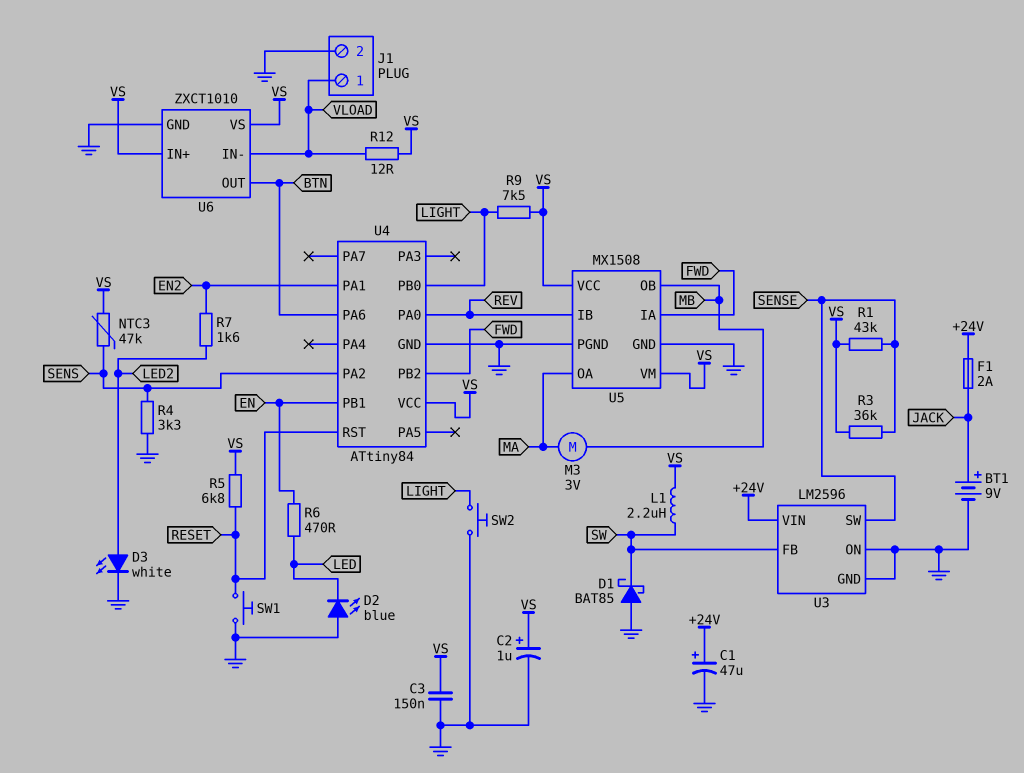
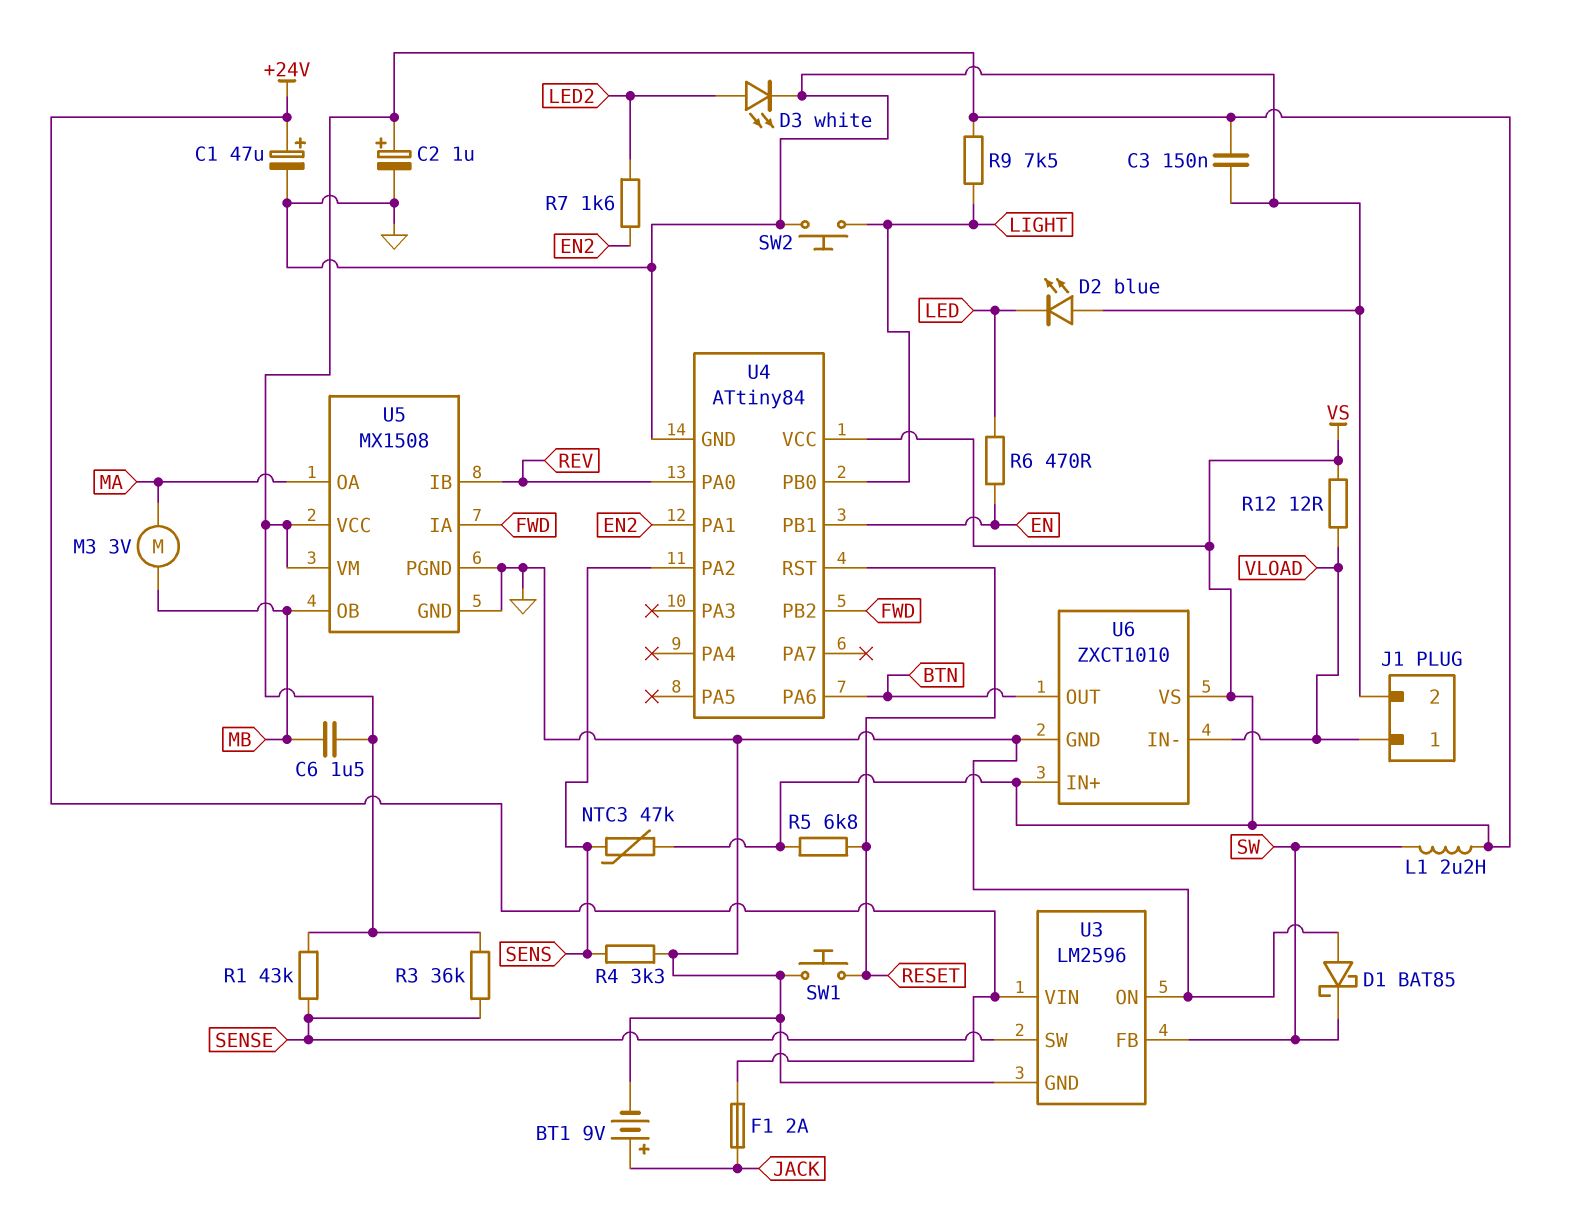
C6: none -> 1.5uF (MB, VS)

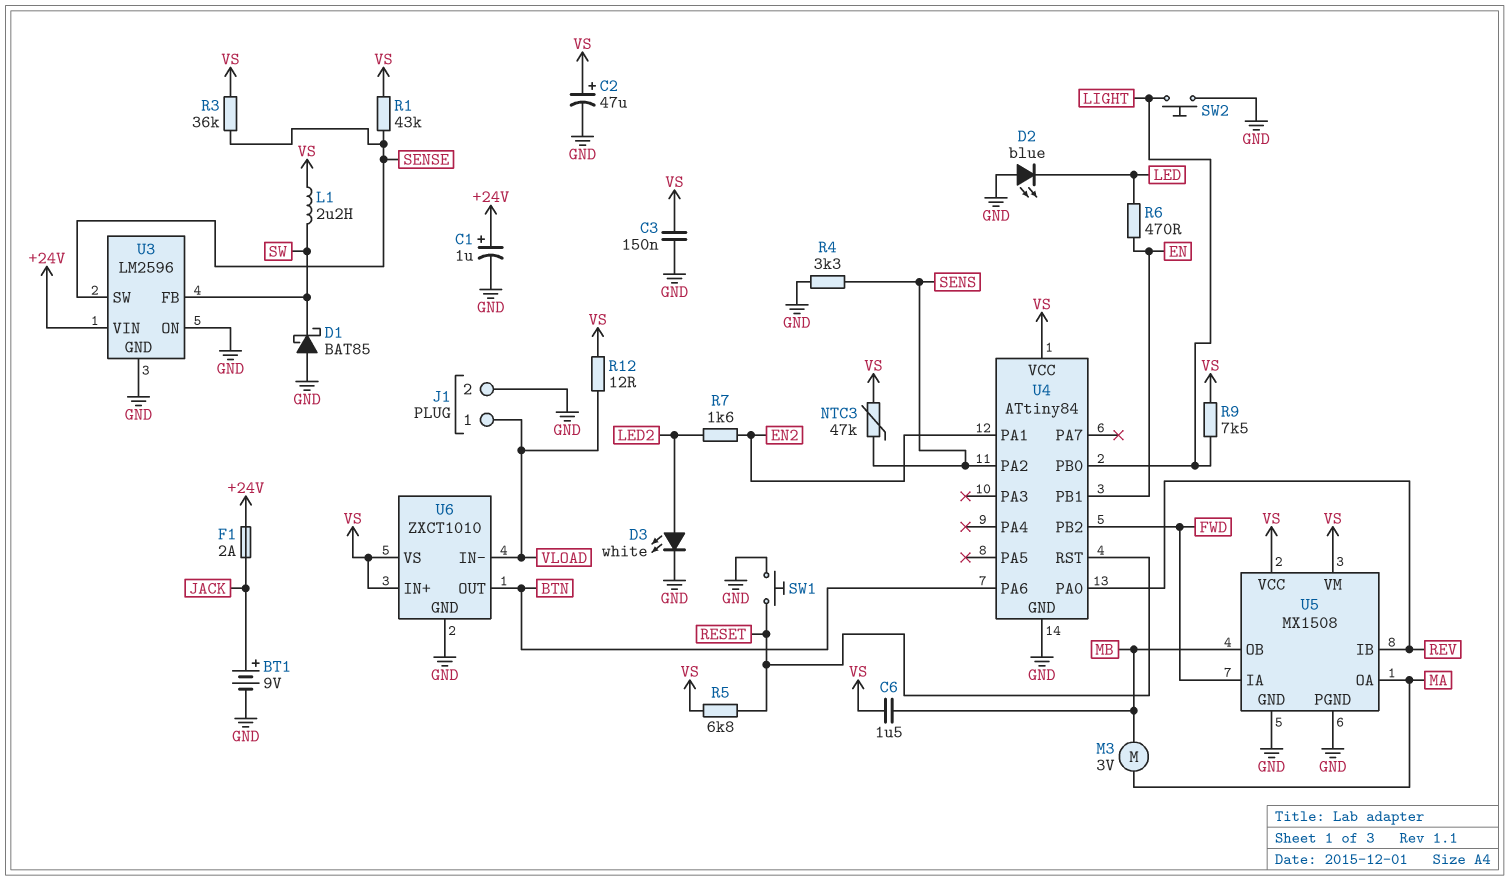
C1: 47uF (plus +24V, minus GND) -> 1uF (plus +24V, minus GND)
C2: 1uF (plus VS, minus GND) -> 47uF (plus VS, minus GND)

